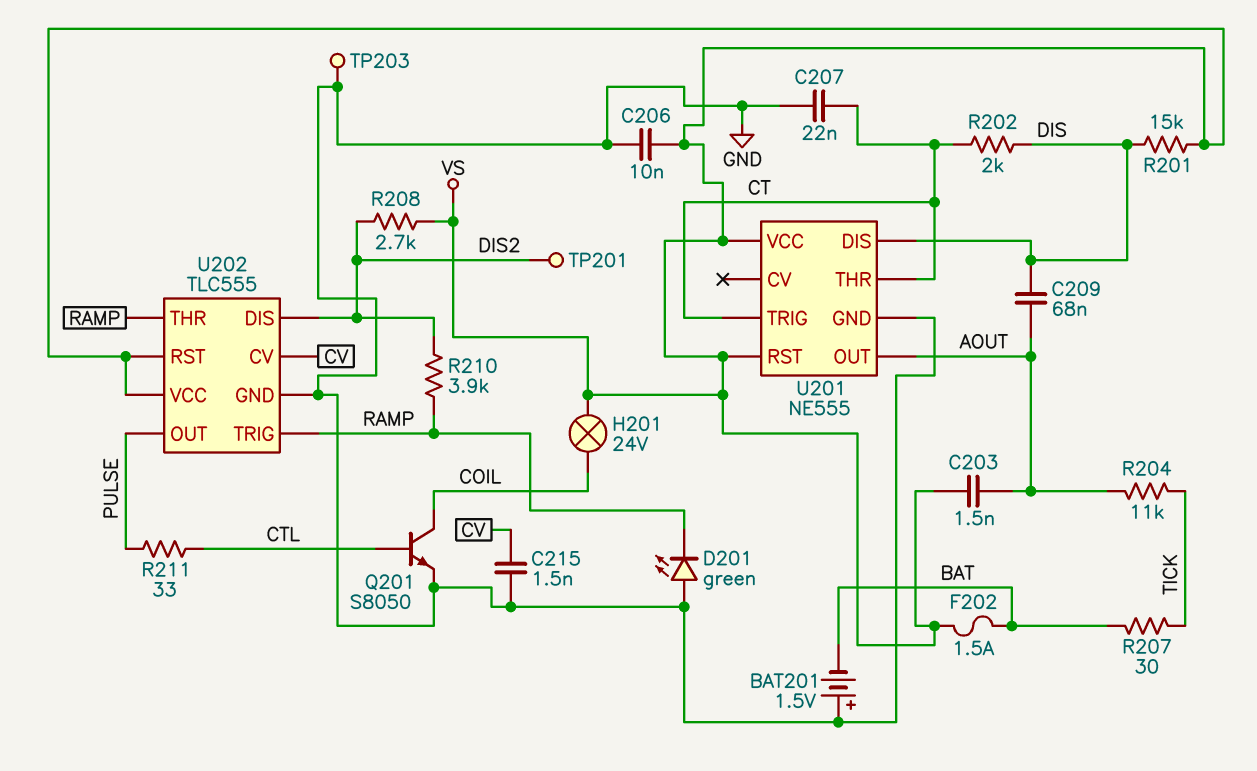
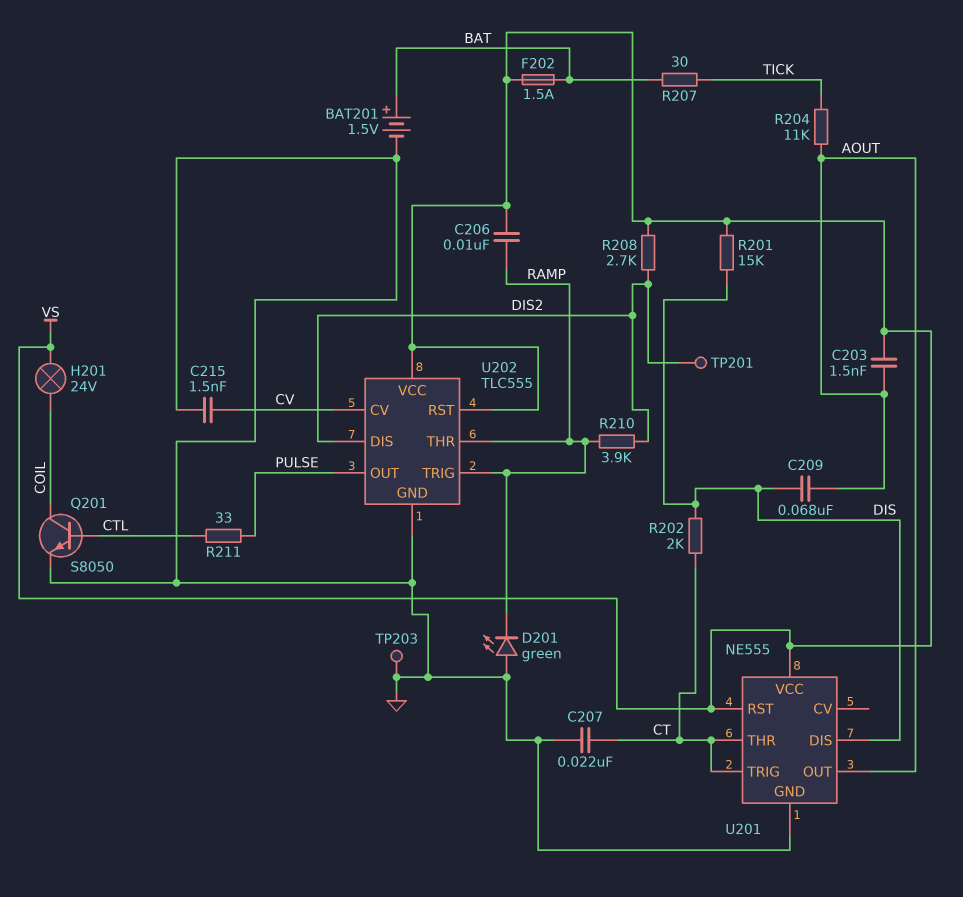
BAT201: 1.5V (plus GND, minus BAT) -> 1.5V (plus BAT, minus GND)
C206: 10nF (GND, VS) -> 10nF (RAMP, VS)

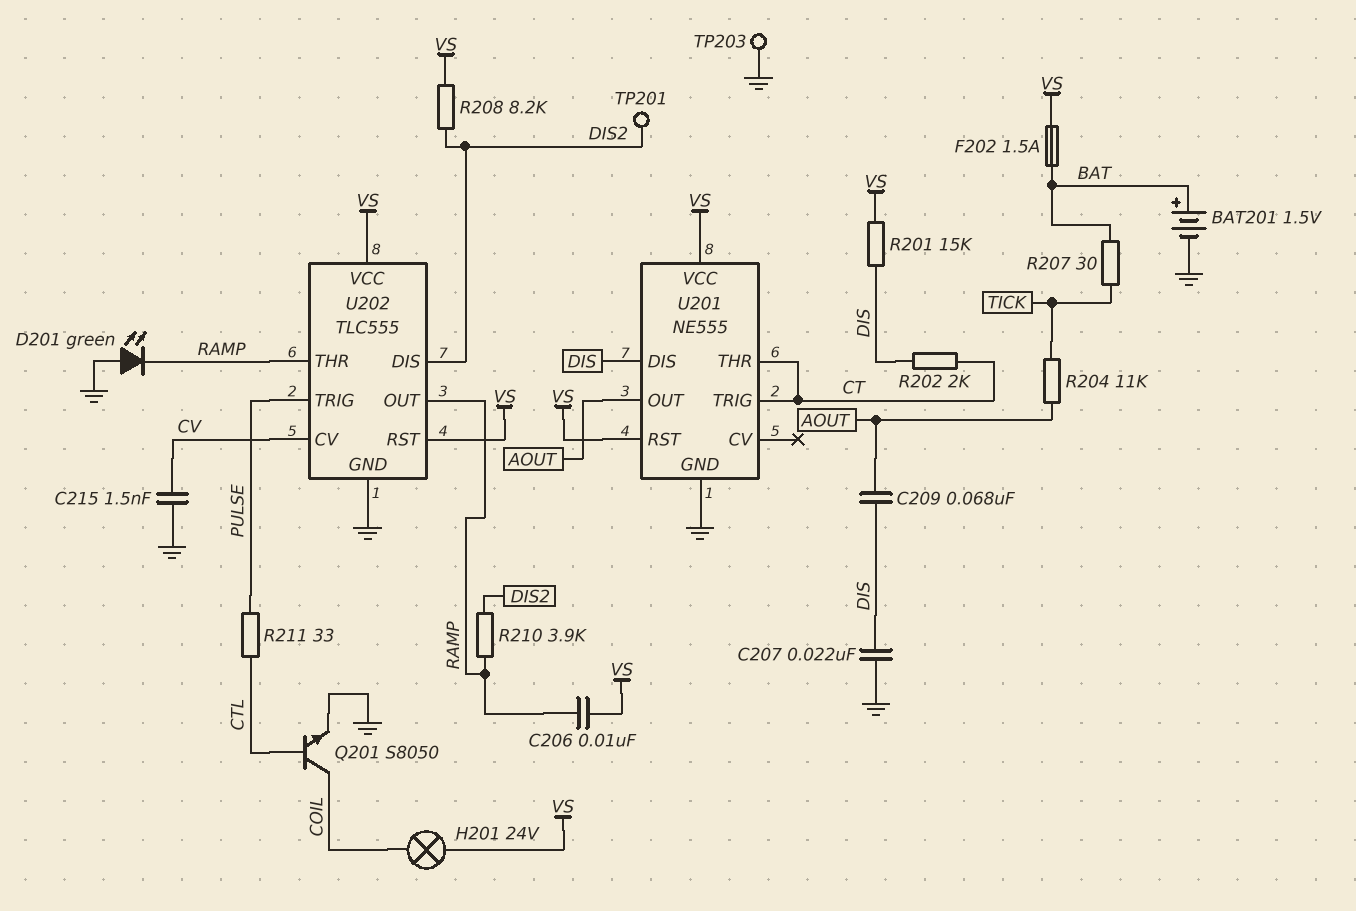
C203: 1.5nF (AOUT, VS) -> none
C207: 22nF (CT, GND) -> 22nF (DIS, GND)
R208: 2.7k (DIS2, VS) -> 8.2k (DIS2, VS)
U202 pin OUT: PULSE -> RAMP
U202 pin TRIG: RAMP -> PULSE

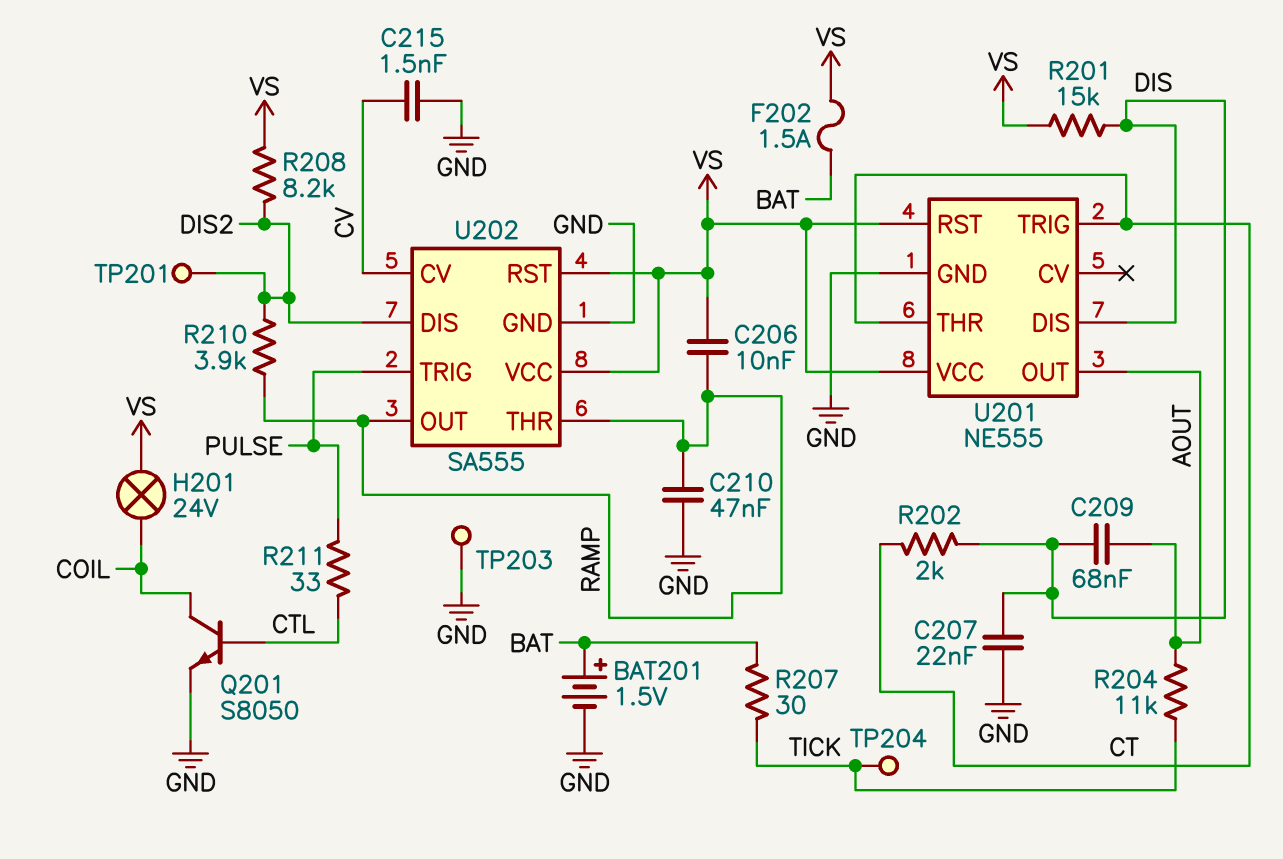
C210: none -> 47nF (GND, RAMP)
D201: LED green (A GND, K RAMP) -> none
TP204: none -> test point (TICK)
U202: TLC555 -> SA555

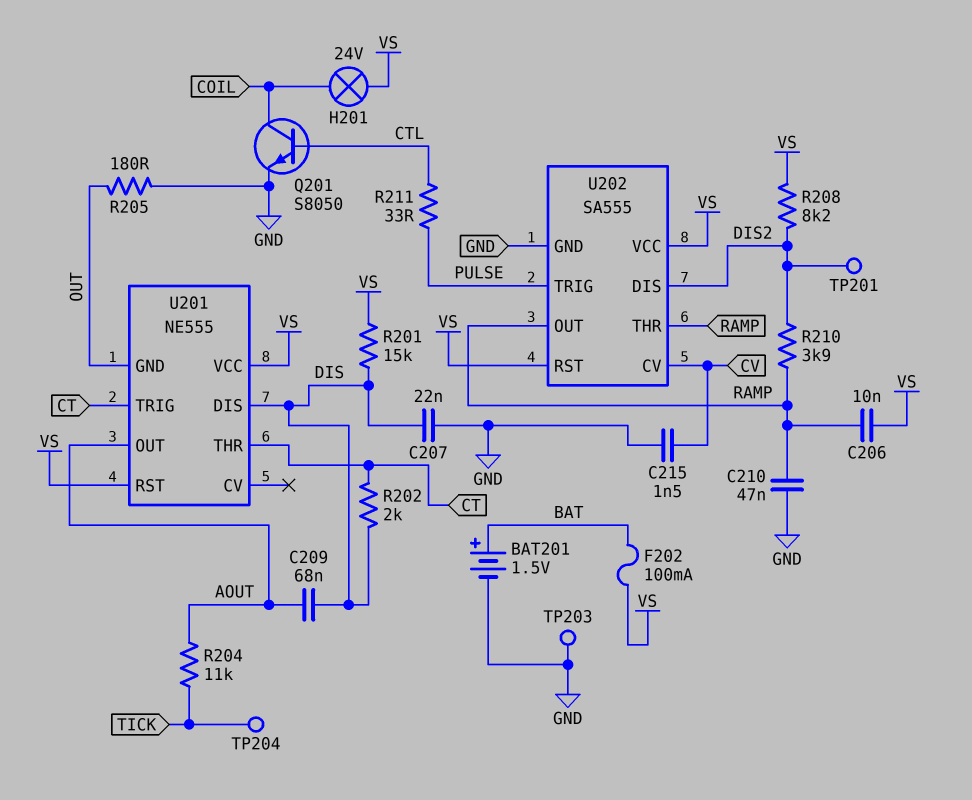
F202: 1.5A (BAT, VS) -> 100mA (BAT, VS)
R205: none -> 180 (GND, OUT)
R207: 30 (BAT, TICK) -> none
U201 pin GND: GND -> OUT

